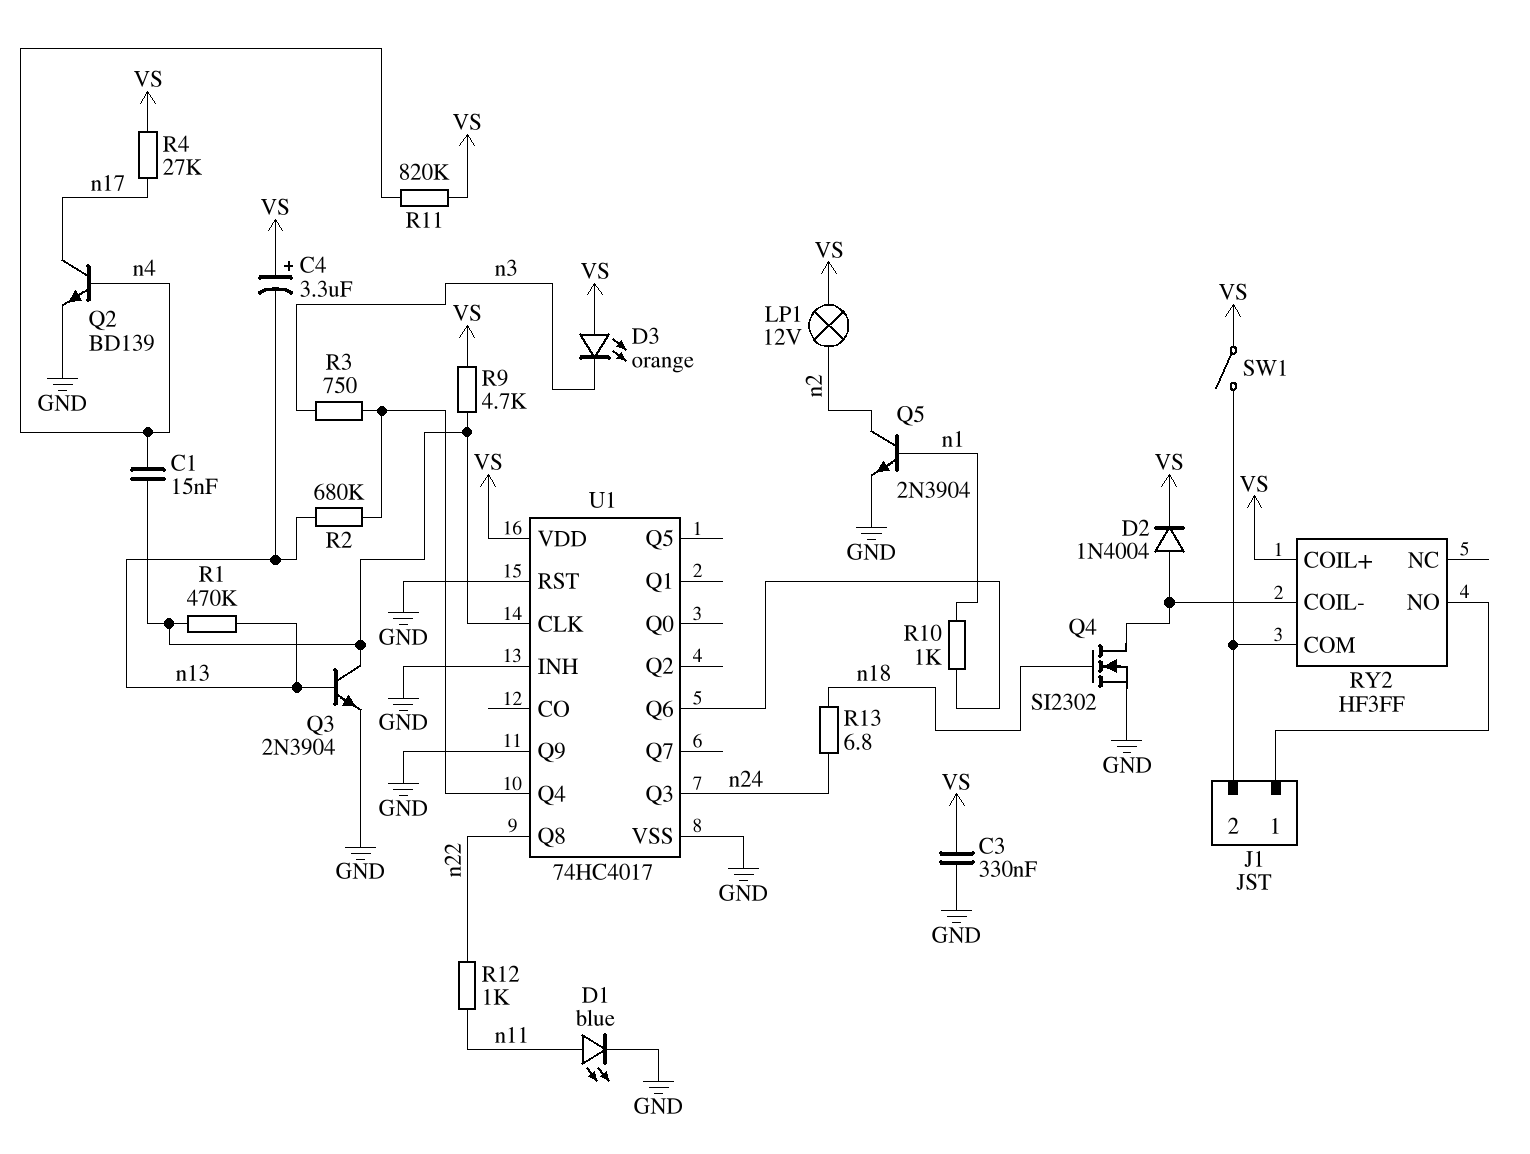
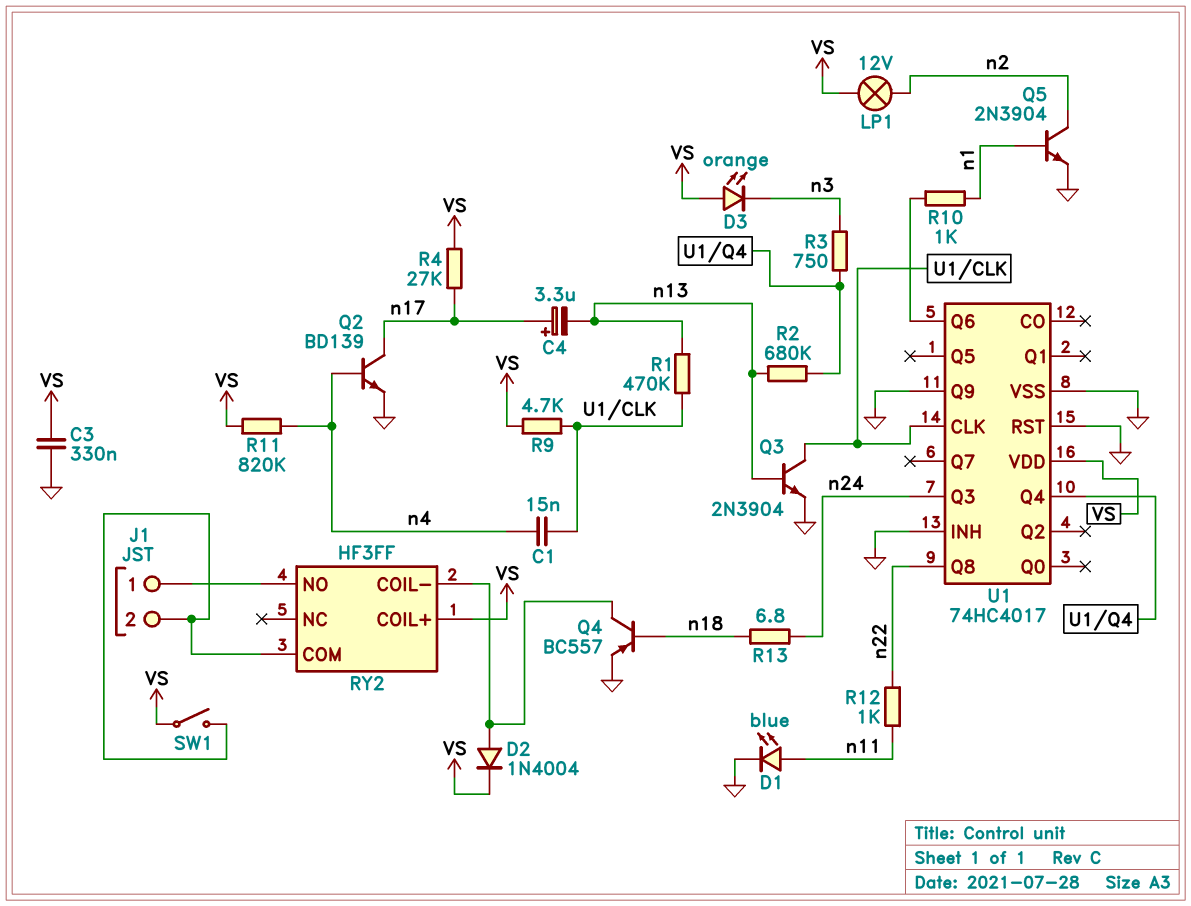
C4: 3.3uF (plus VS, minus n13) -> 3.3uF (plus n17, minus n13)
Q4: NMOS SI2302 (G n18, D RY2/COIL-, S GND) -> PNP BC557 (B n18, C RY2/COIL-, E GND)

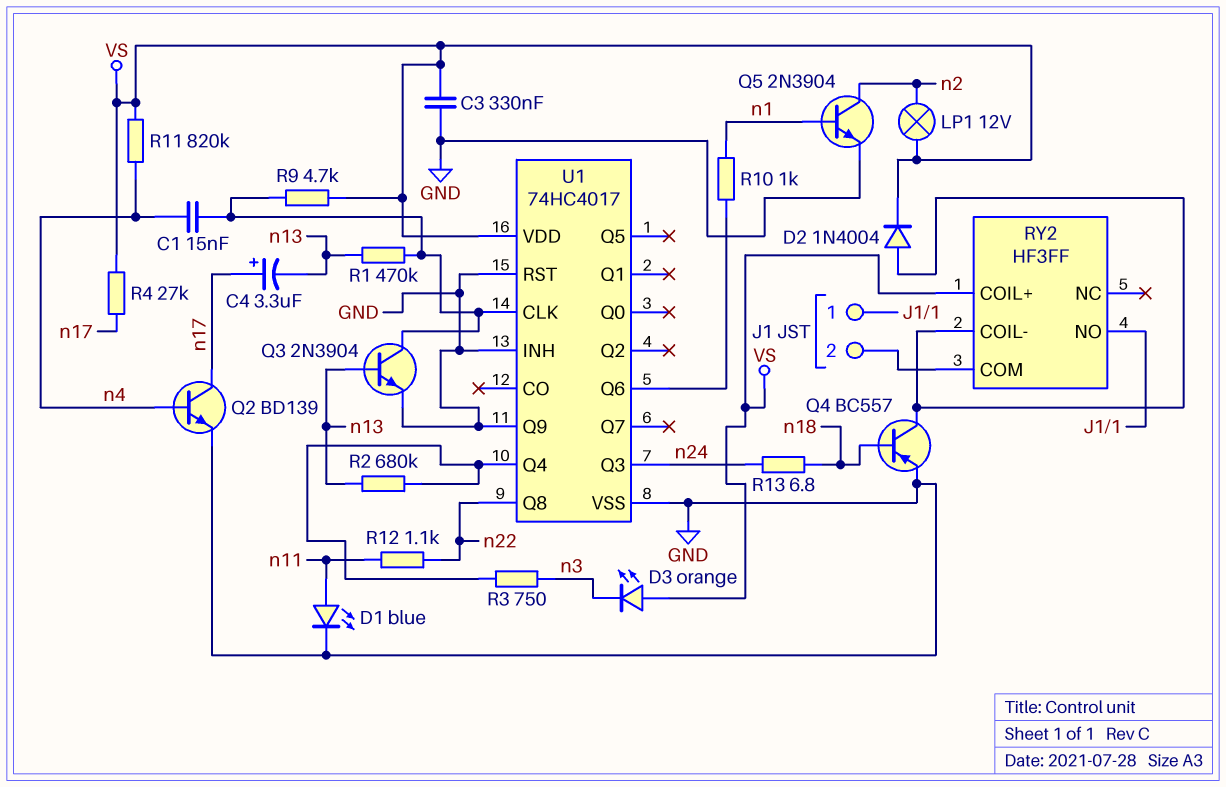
R12: 1k (n11, n22) -> 1.1k (n11, n22)
SW1: switch (J1/2, VS) -> none

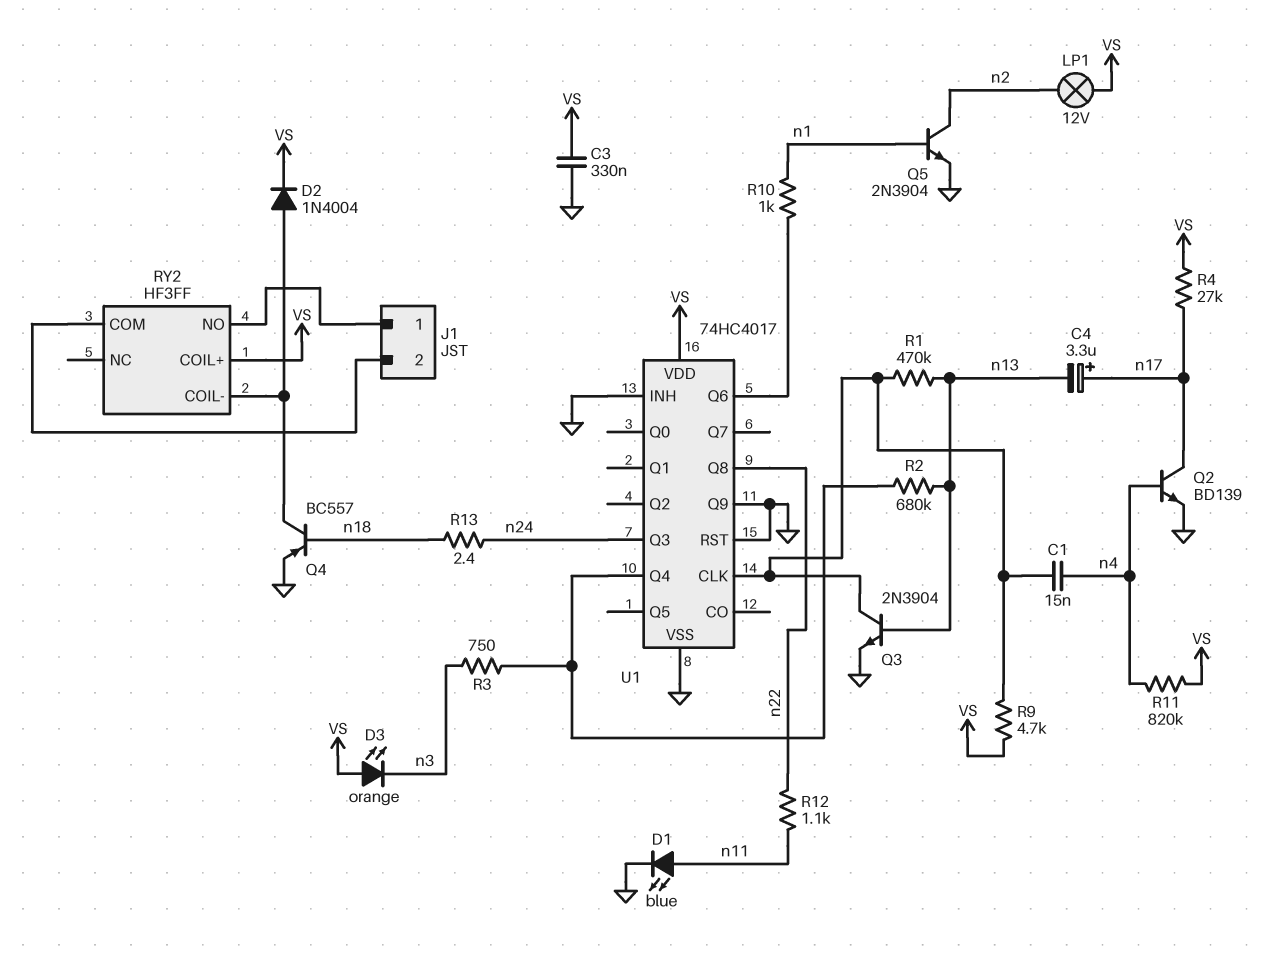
R13: 6.8 (n18, n24) -> 2.4 (n18, n24)

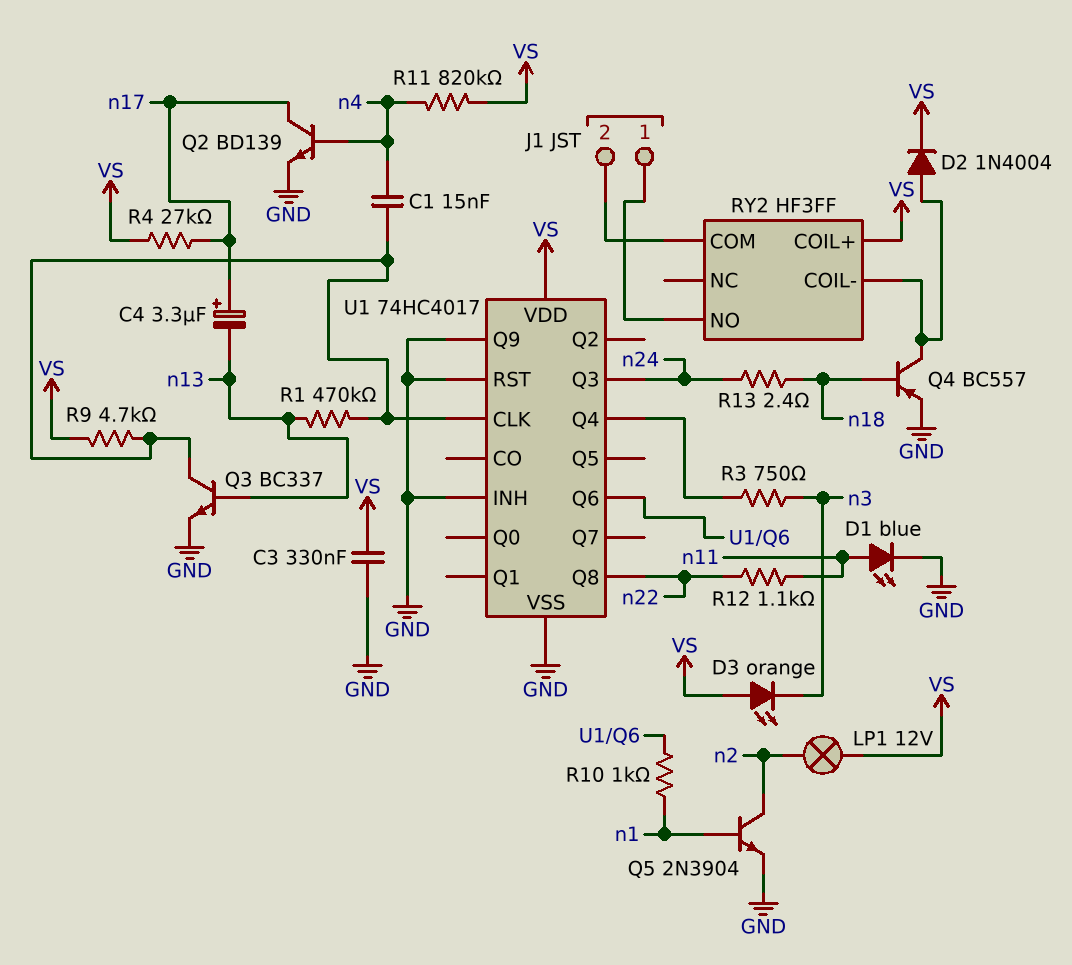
Q3: NPN 2N3904 (B n13, C U1/CLK, E GND) -> NPN BC337 (B n13, C U1/CLK, E GND)
R2: 680k (U1/Q4, n13) -> none

